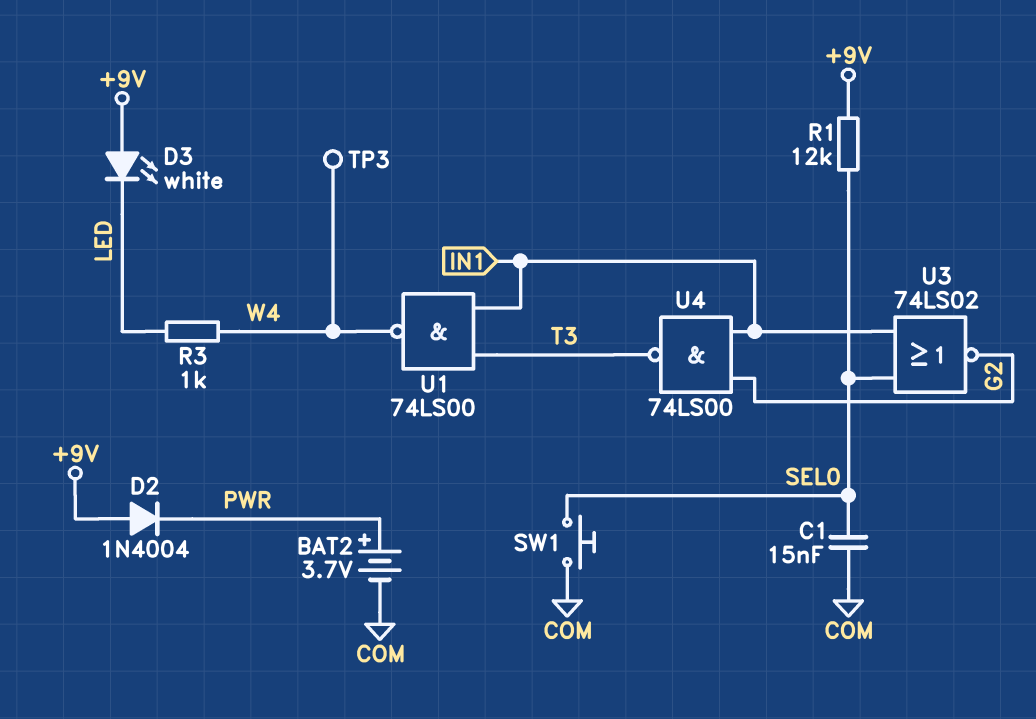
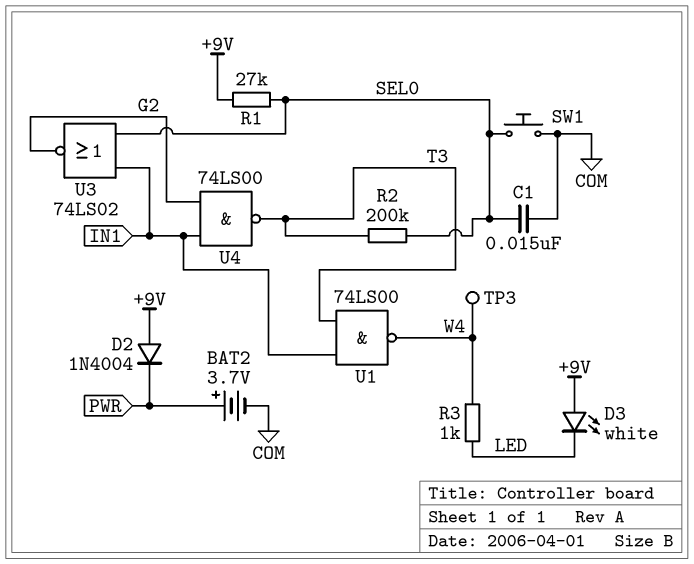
R1: 12k (+9V, SEL0) -> 27k (+9V, SEL0)
R2: none -> 200k (SEL0, T3)

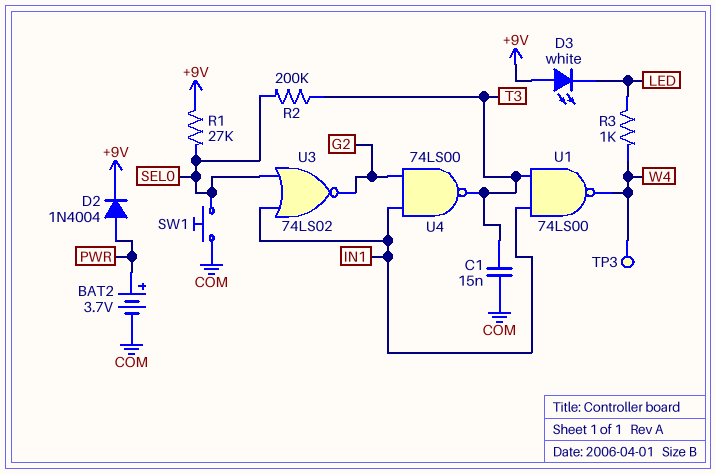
C1: 15nF (COM, SEL0) -> 15nF (COM, T3)
D2: diode 1N4004 (A +9V, K PWR) -> diode 1N4004 (A PWR, K +9V)

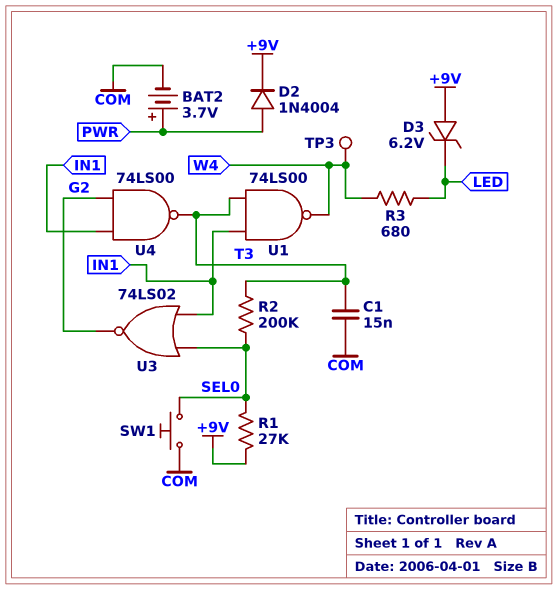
D3: LED white (A +9V, K LED) -> zener 6.2V (A +9V, K LED)
R3: 1k (LED, W4) -> 680 (LED, W4)

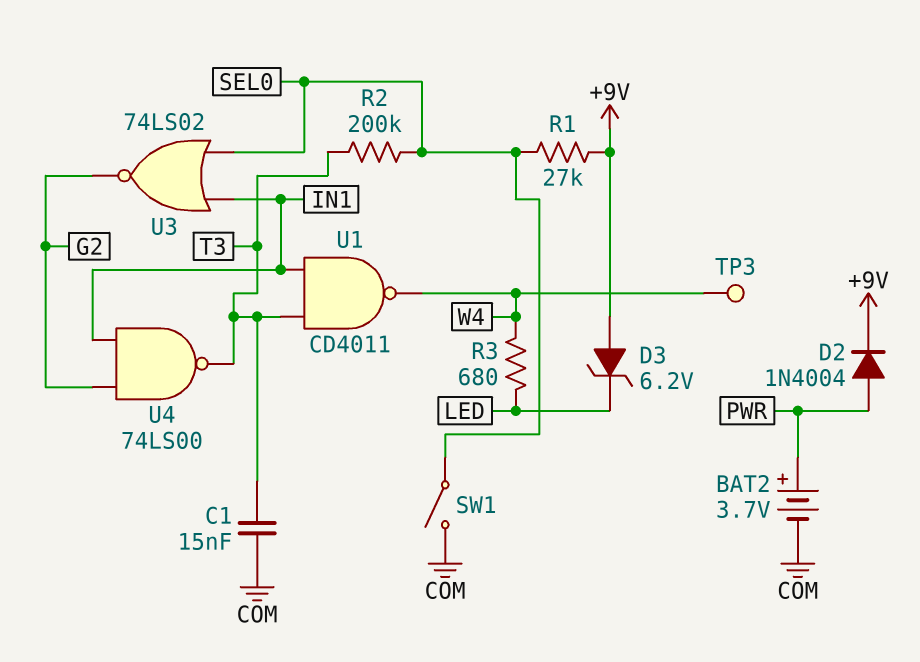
SW1: button (COM, SEL0) -> switch (COM, SEL0)
U1: NAND 74LS00 (in IN1, in T3, out W4) -> NAND CD4011 (in IN1, in T3, out W4)

